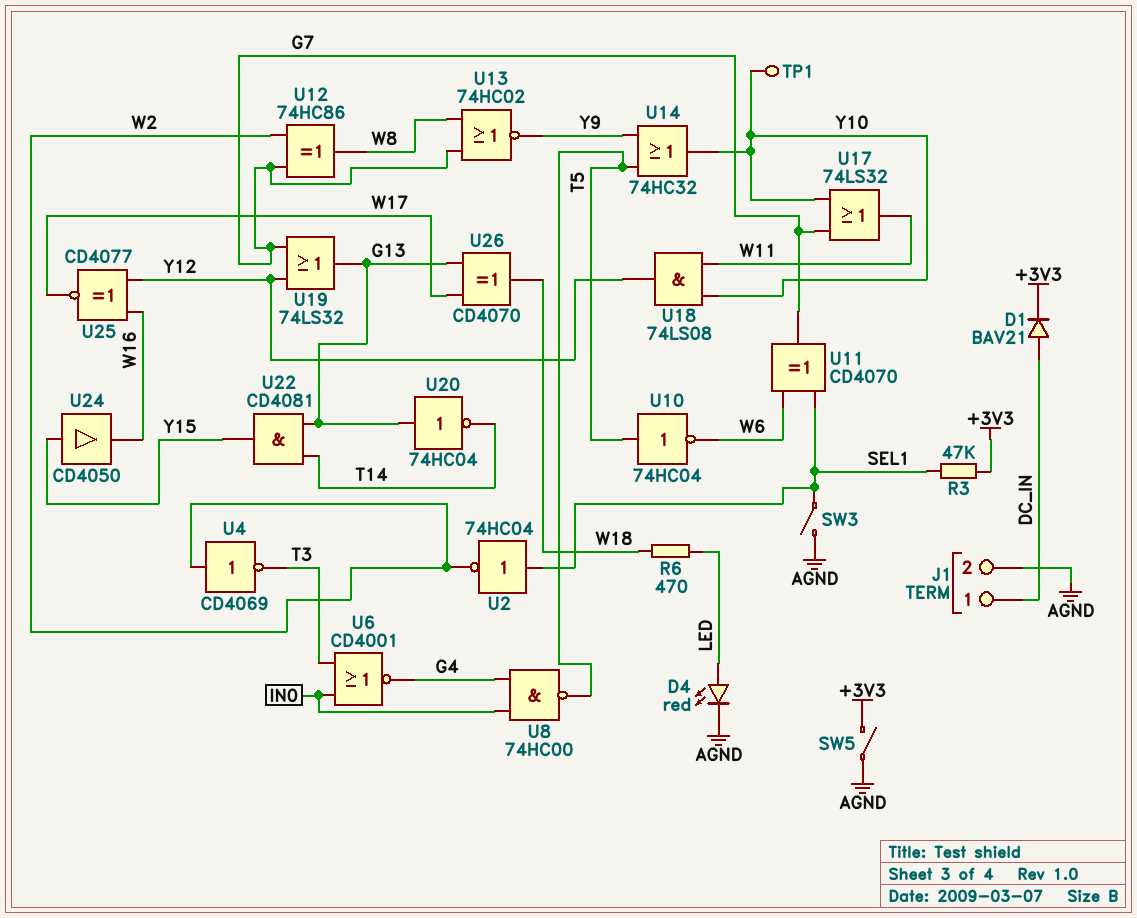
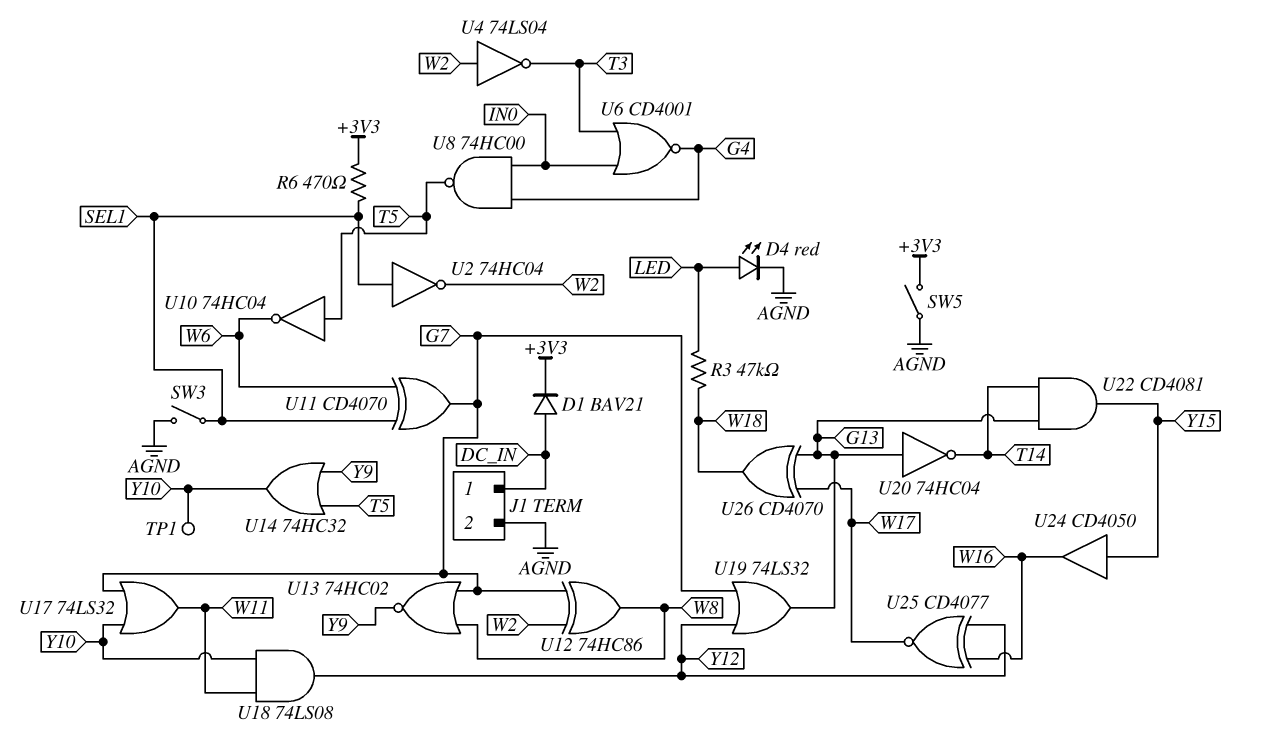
R3: 47k (+3V3, SEL1) -> 47k (LED, W18)
R6: 470 (LED, W18) -> 470 (+3V3, SEL1)
U4: NOT CD4069 (in W2, out T3) -> NOT 74LS04 (in W2, out T3)

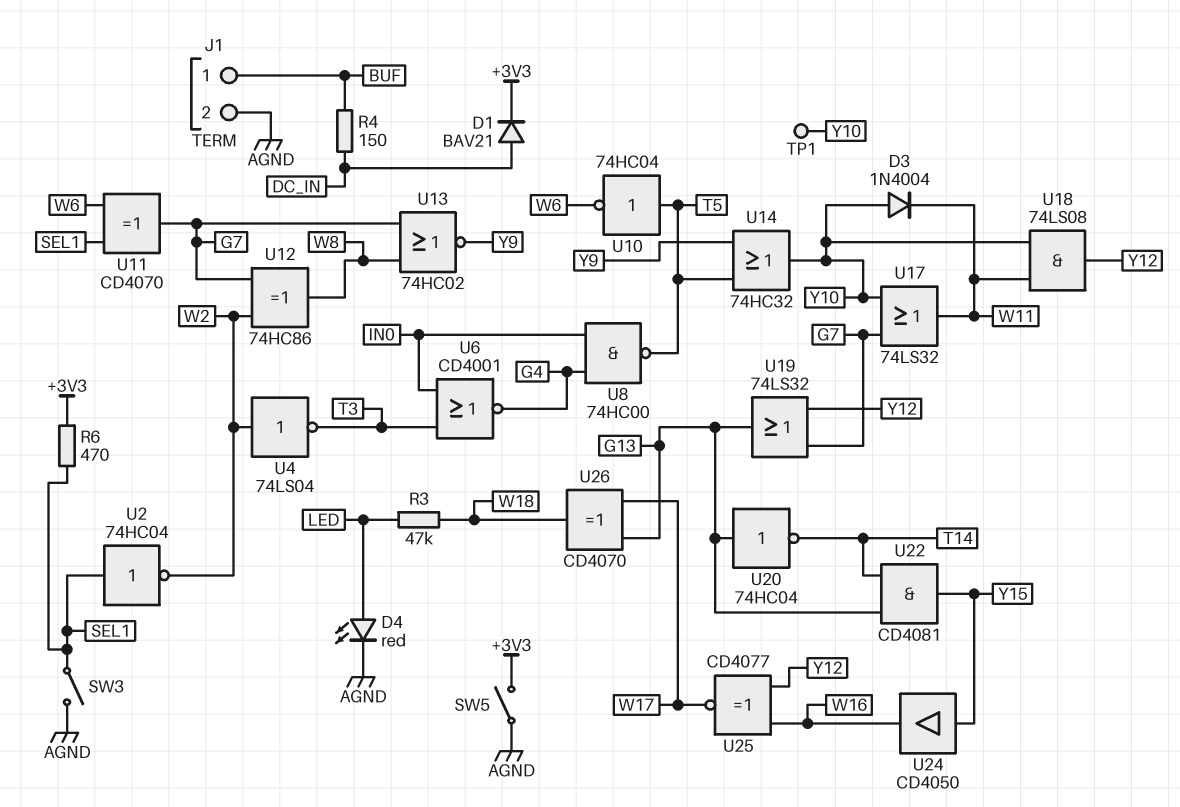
D3: none -> diode 1N4004 (A Y10, K W11)
J1 pin 1: DC_IN -> BUF
R4: none -> 150 (BUF, DC_IN)

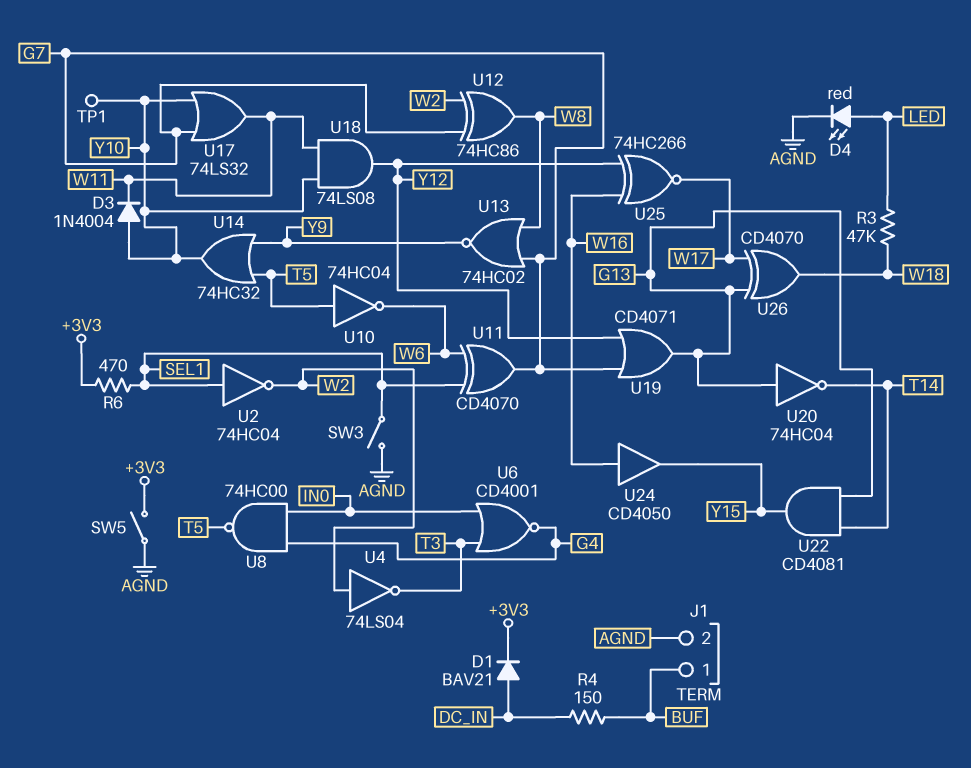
U19: OR 74LS32 (in G7, in Y12, out G13) -> OR CD4071 (in G7, in Y12, out G13)
U24: buffer CD4050 (in Y15, out W16) -> buffer CD4050 (in W16, out Y15)
U25: XNOR CD4077 (in W16, in Y12, out W17) -> XNOR 74HC266 (in W16, in Y12, out W17)

